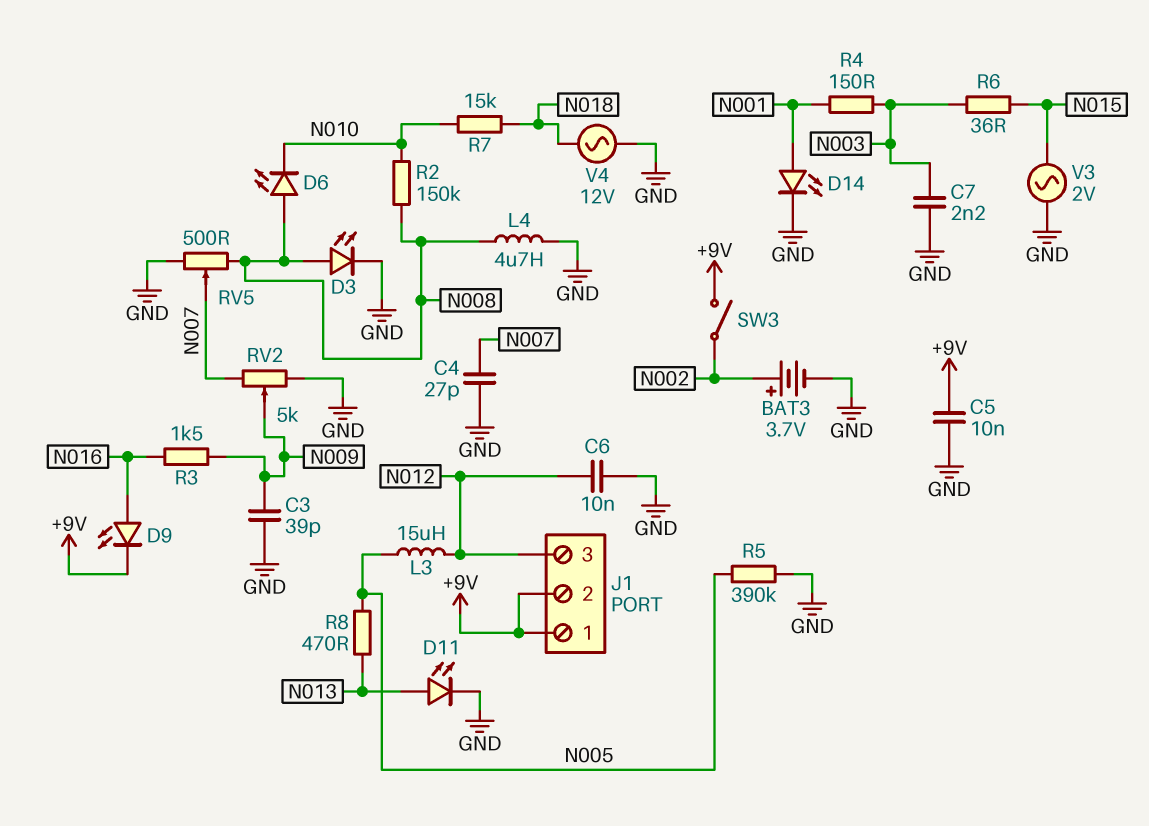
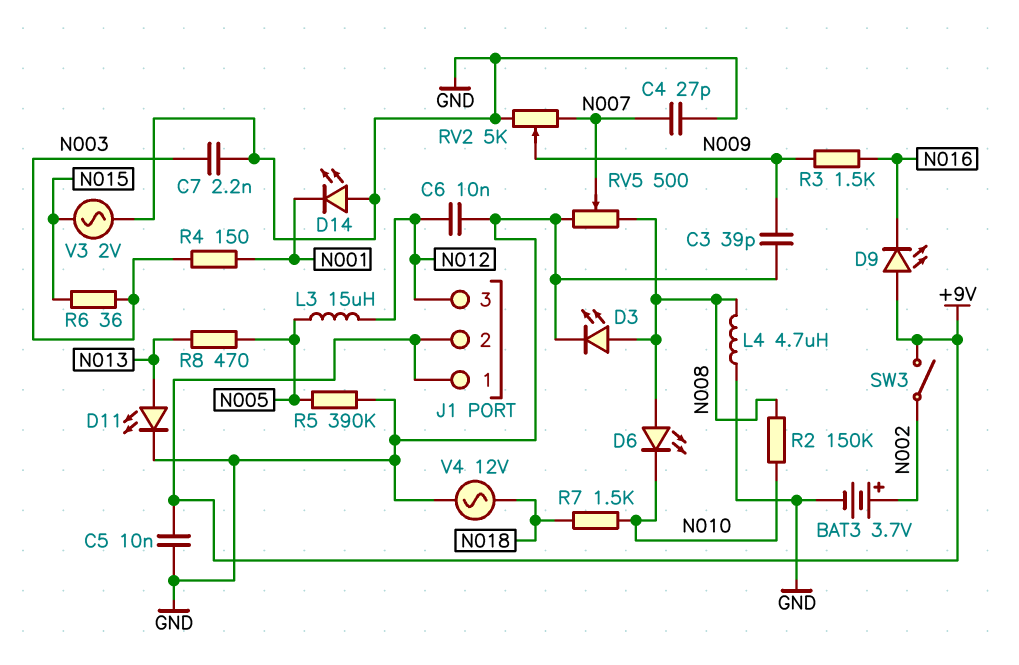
D9: LED (A N016, K +9V) -> LED (A +9V, K N016)
D14: LED (A N001, K GND) -> LED (A GND, K N001)
R7: 15k (N010, N018) -> 1.5k (N010, N018)

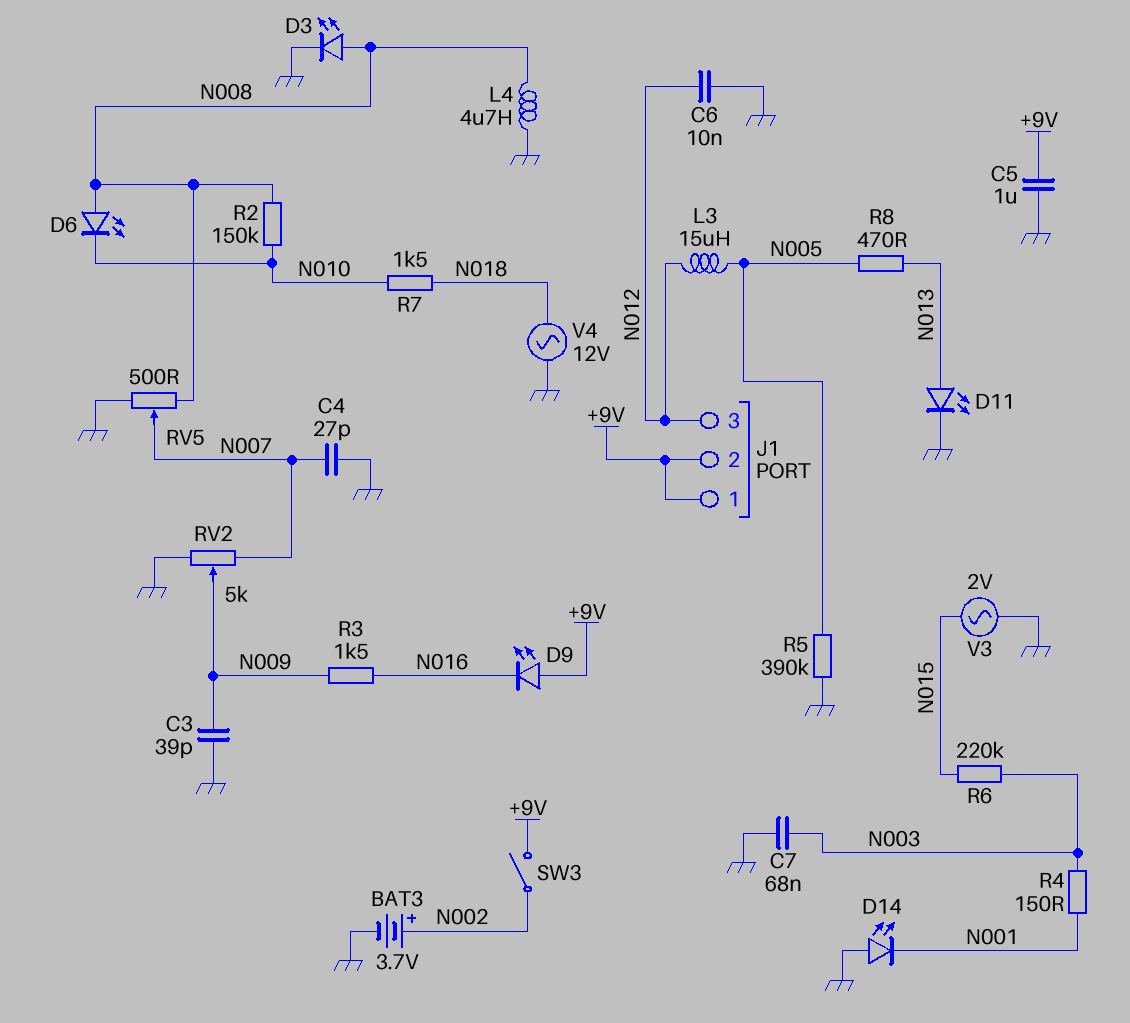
C5: 10nF (+9V, GND) -> 1uF (+9V, GND)
C7: 2.2nF (GND, N003) -> 68nF (GND, N003)
R6: 36 (N003, N015) -> 220k (N003, N015)

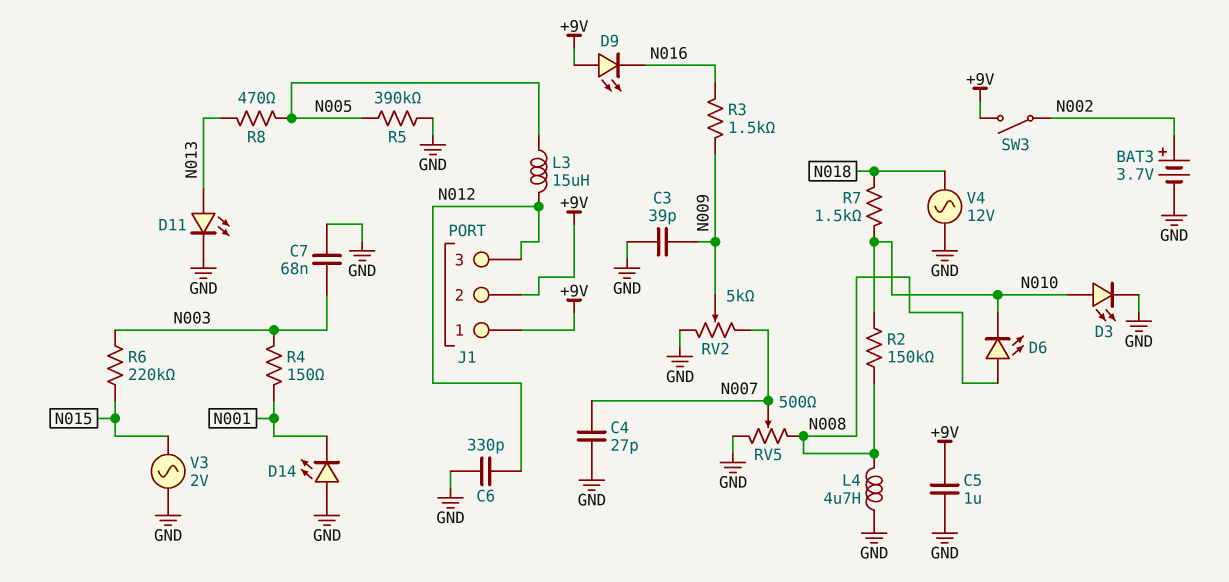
C6: 10nF (GND, N012) -> 330pF (GND, N012)
D3: LED (A N008, K GND) -> LED (A N010, K GND)

